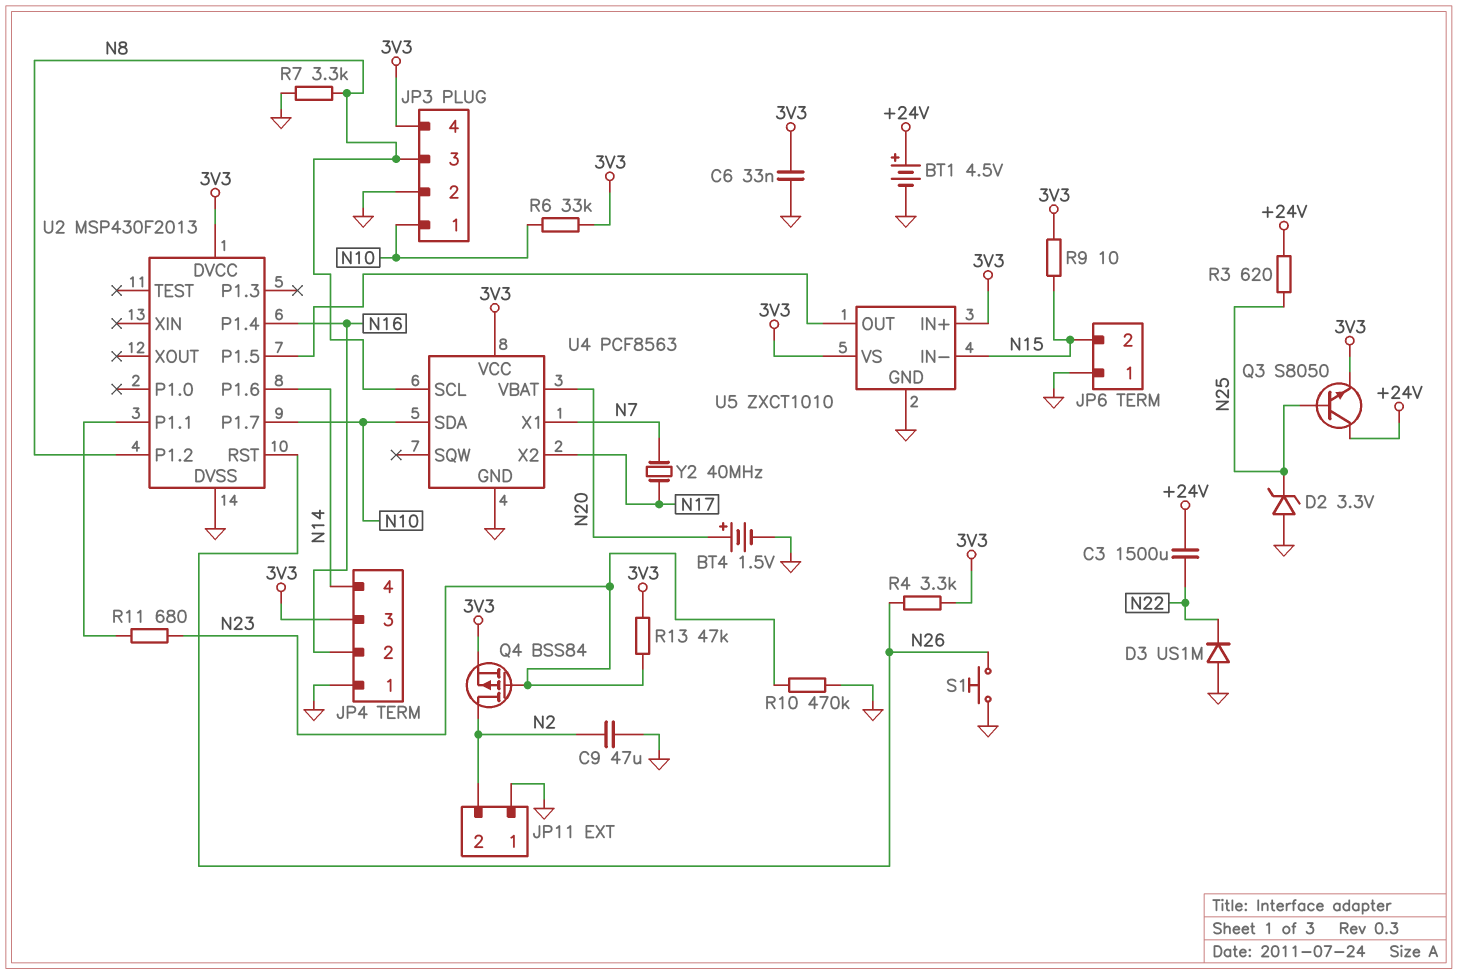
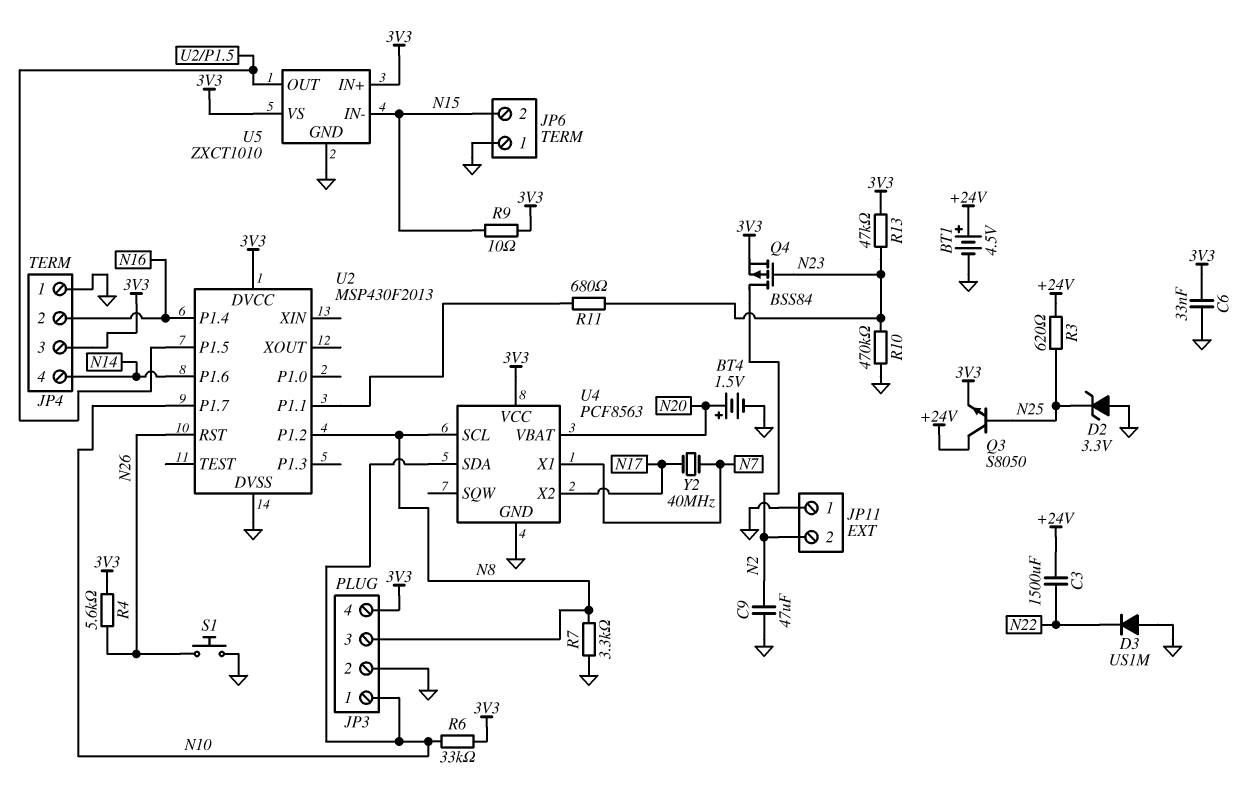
R4: 3.3k (3V3, N26) -> 5.6k (3V3, N26)

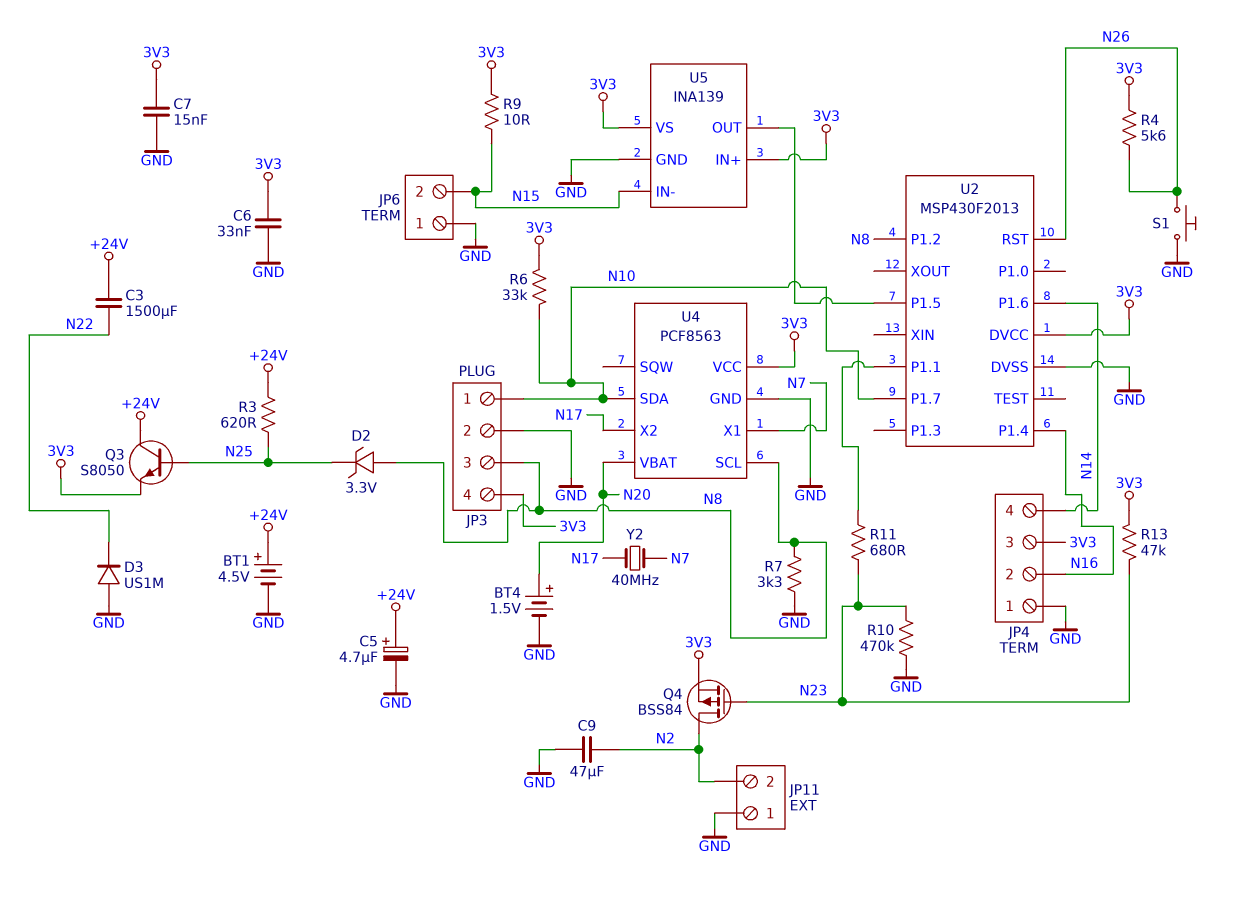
C5: none -> 4.7uF (plus +24V, minus GND)
C7: none -> 15nF (3V3, GND)
D2: zener 3.3V (A GND, K N25) -> zener 3.3V (A N8, K N25)
U5: ZXCT1010 -> INA139

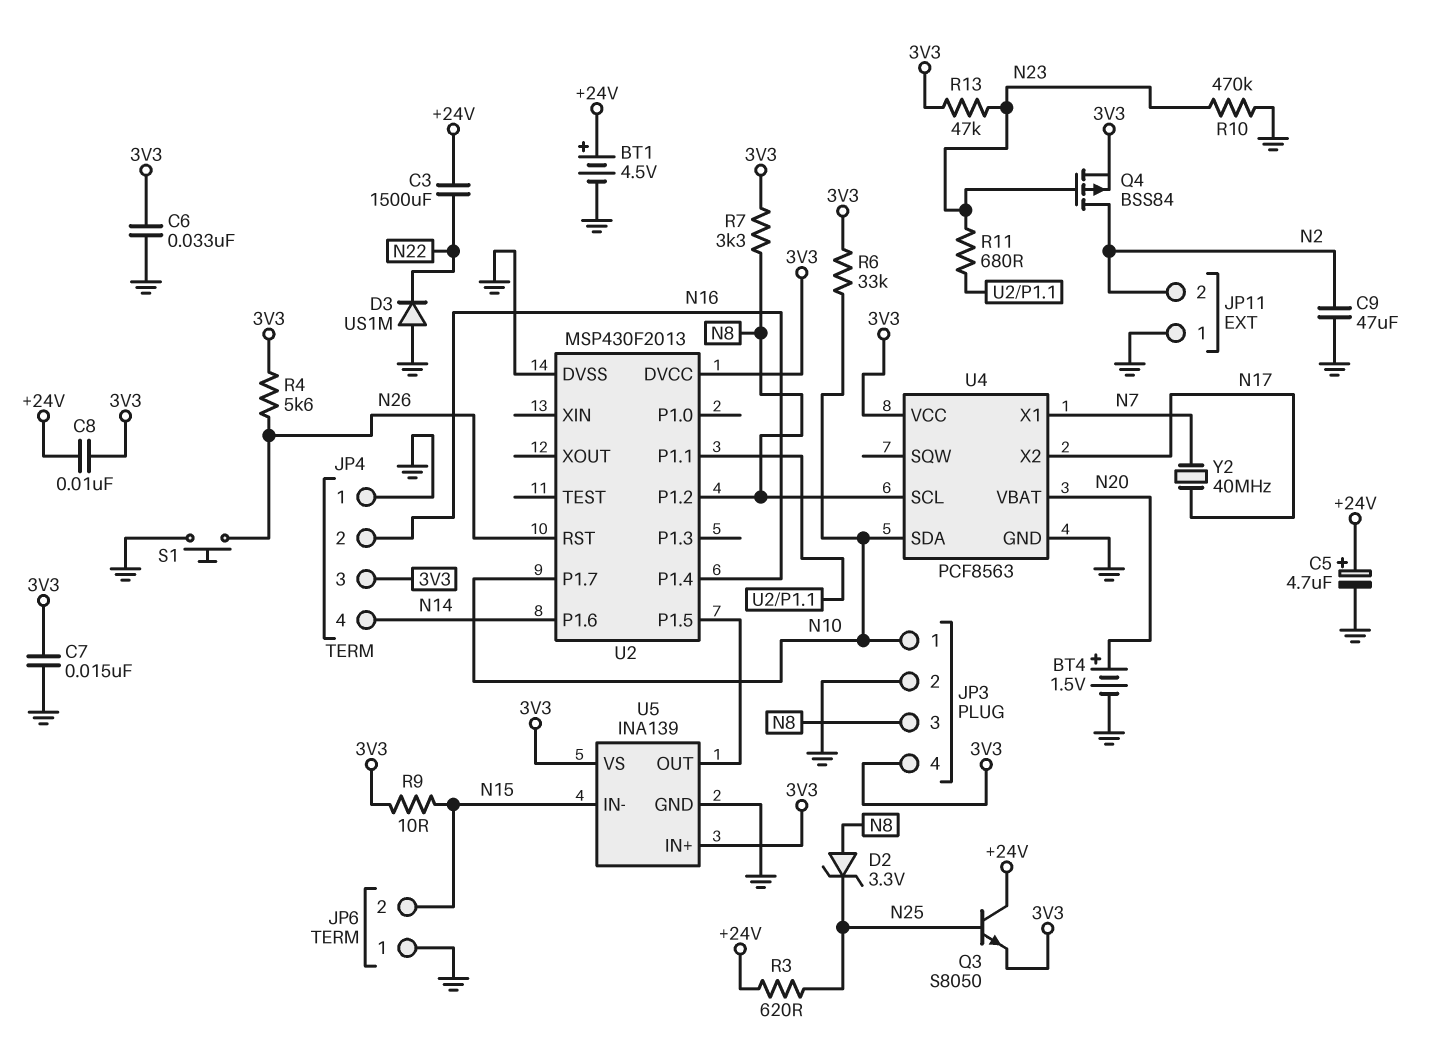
C8: none -> 10nF (+24V, 3V3)
R7: 3.3k (GND, N8) -> 3.3k (3V3, N8)

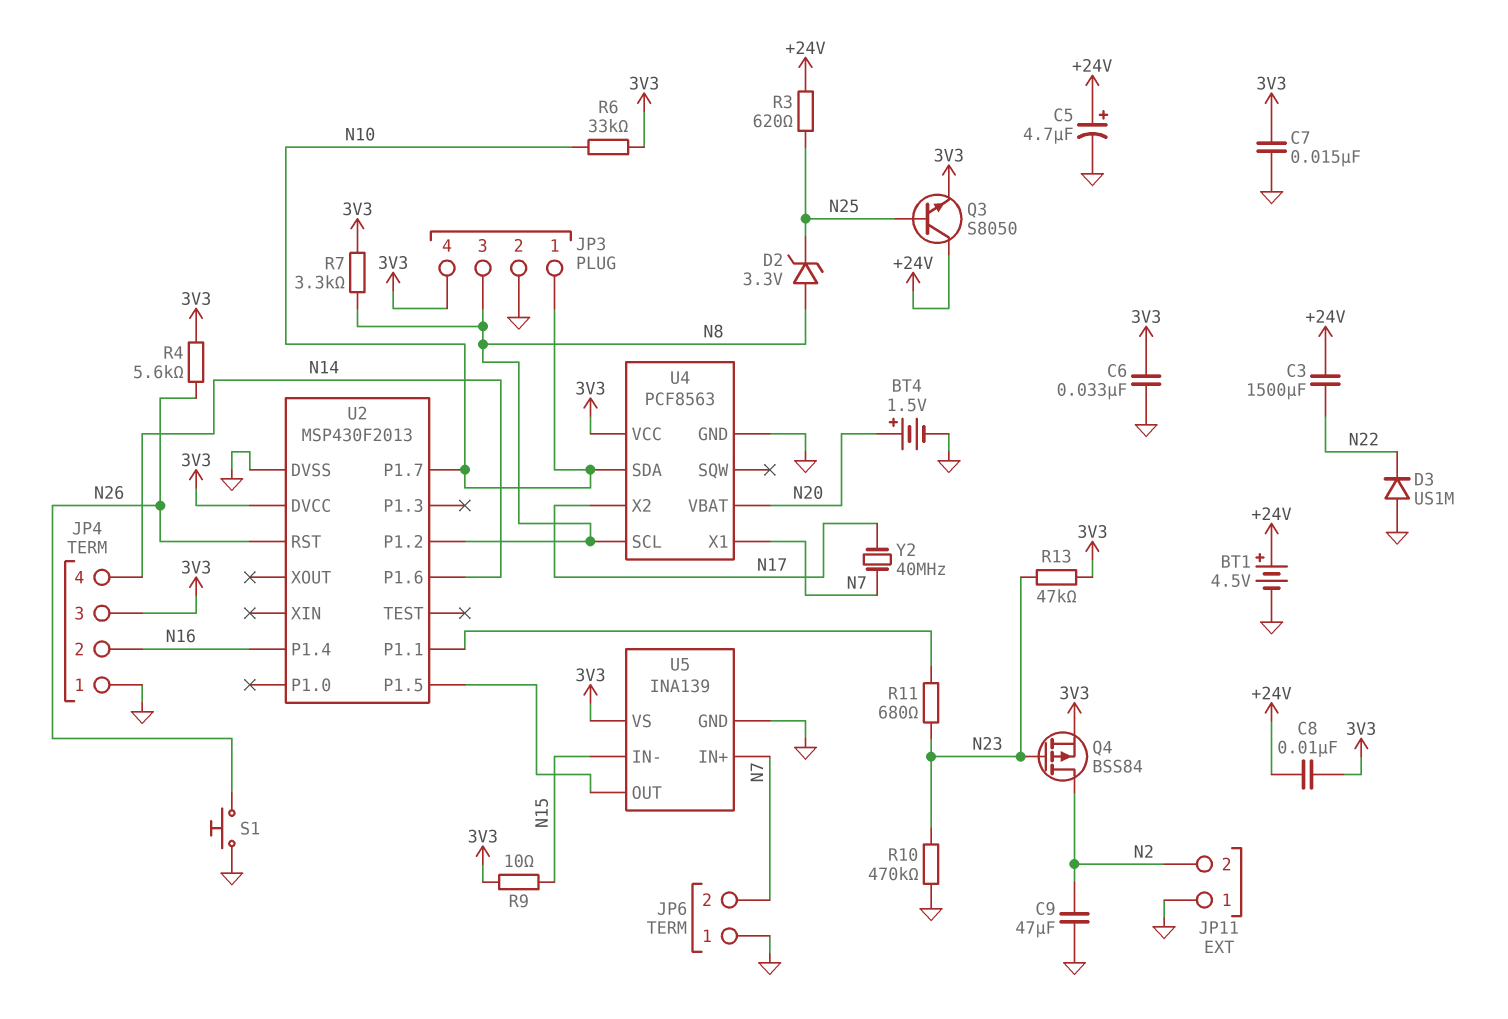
JP6 pin 2: N15 -> N7
U5 pin IN+: 3V3 -> N7

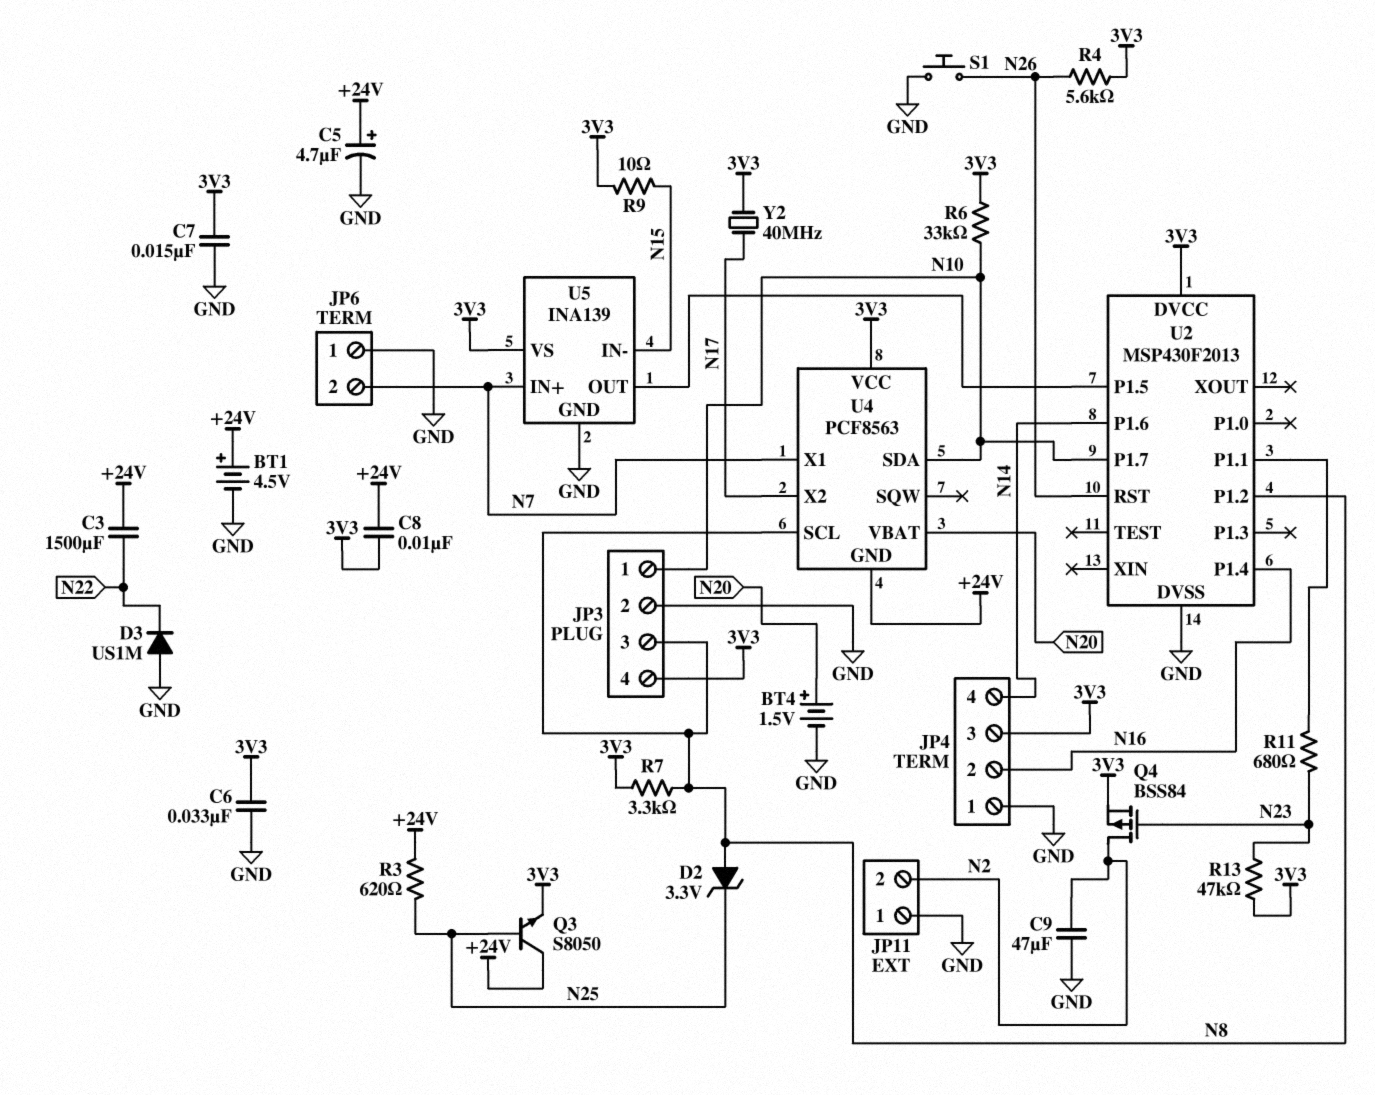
R10: 470k (GND, N23) -> none
U4 pin GND: GND -> +24V
Y2: 40MHz (N7, N17) -> 40MHz (3V3, N17)

